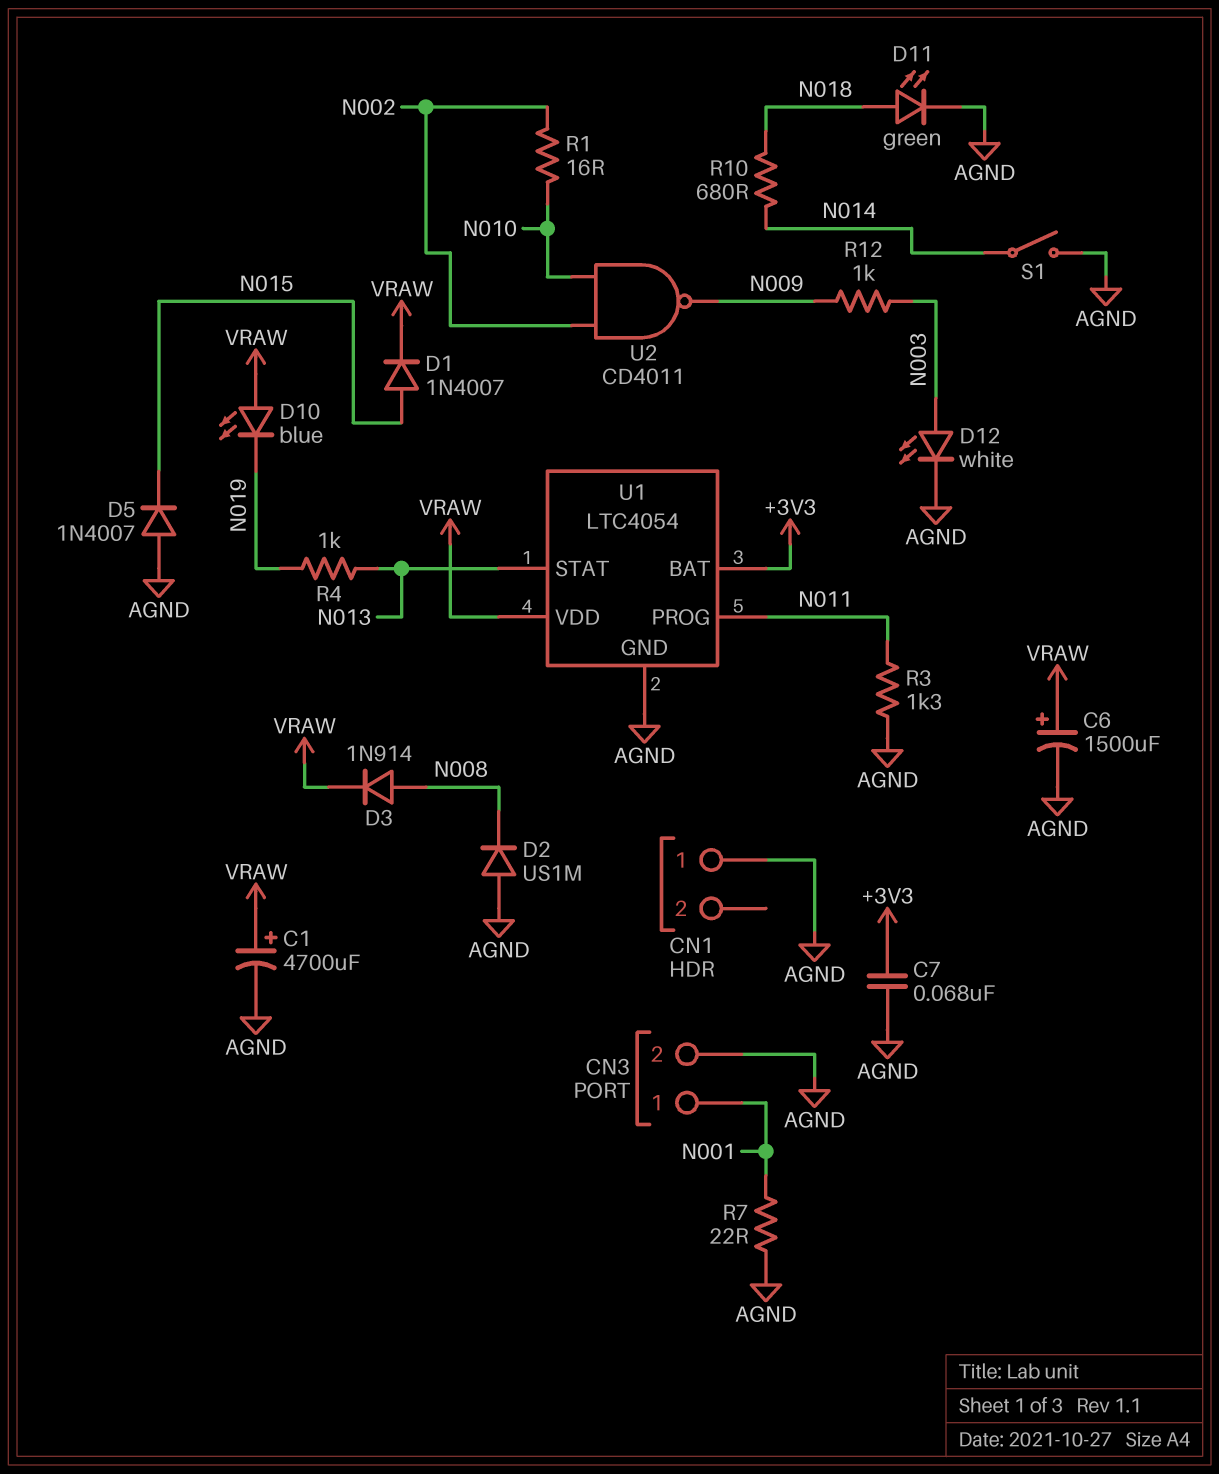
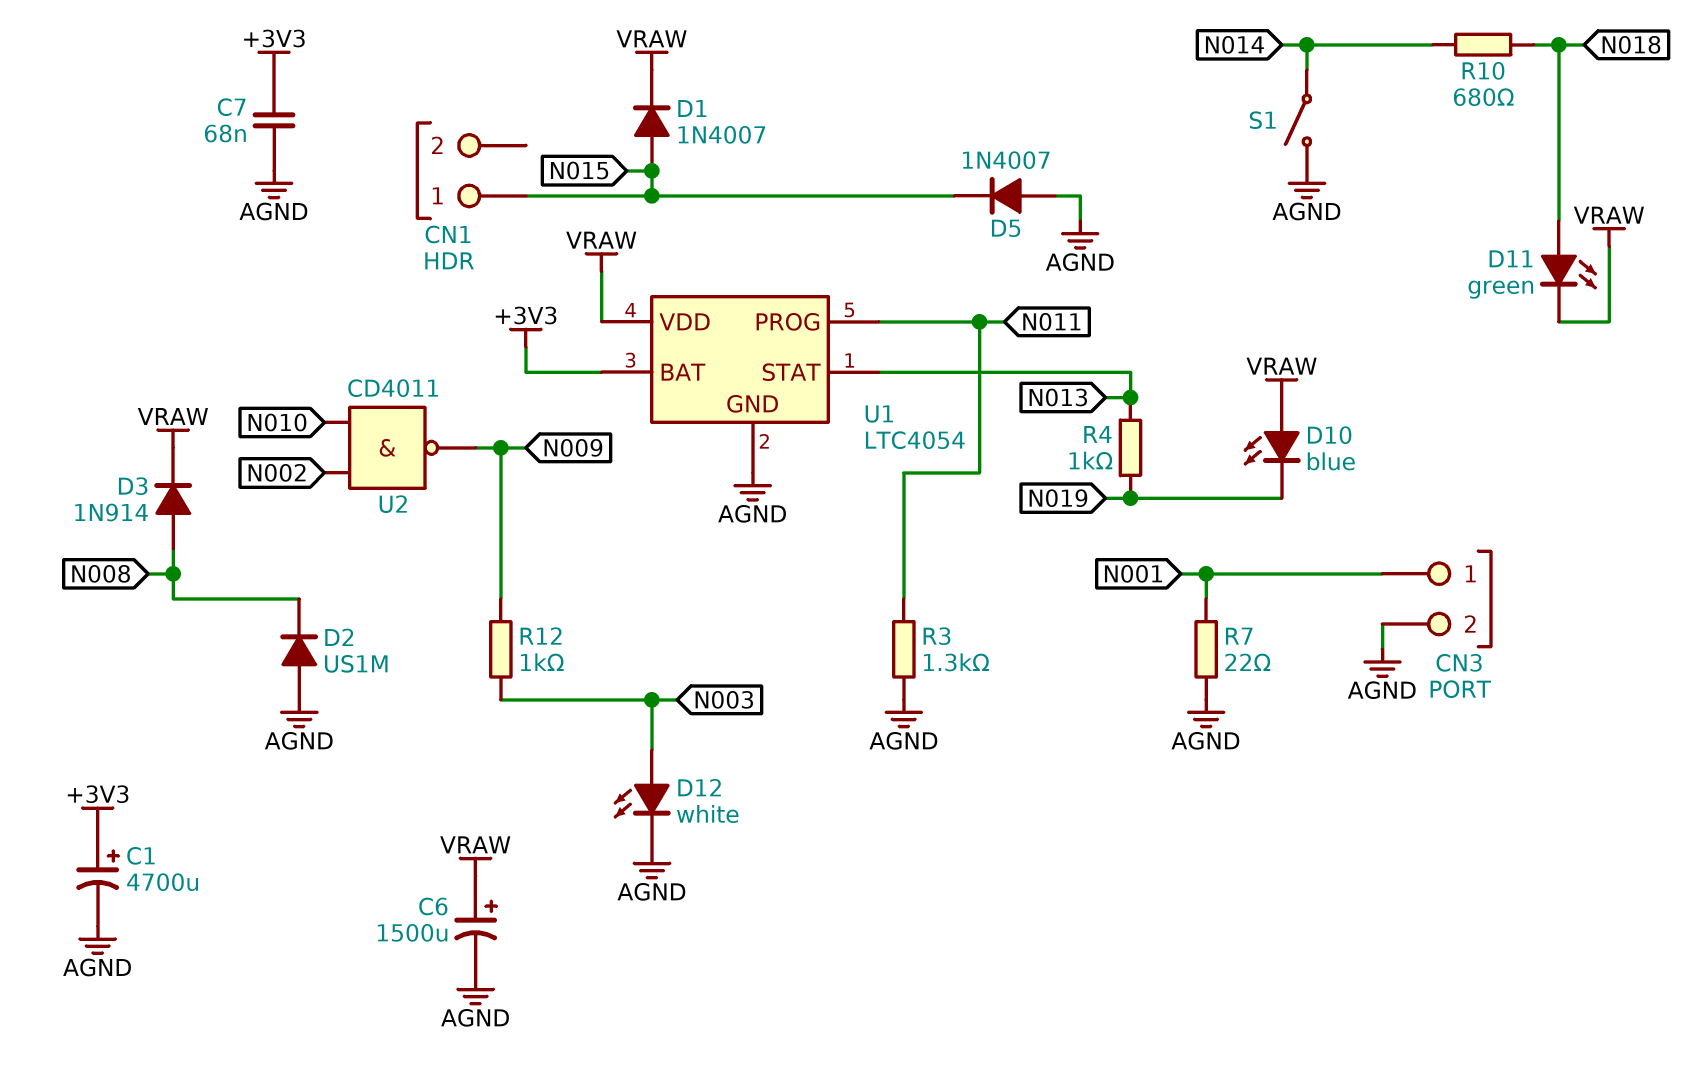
C1: 4700uF (plus VRAW, minus AGND) -> 4700uF (plus +3V3, minus AGND)
CN1 pin 1: AGND -> N015
D11: LED green (A N018, K AGND) -> LED green (A N018, K VRAW)
R1: 16 (N002, N010) -> none

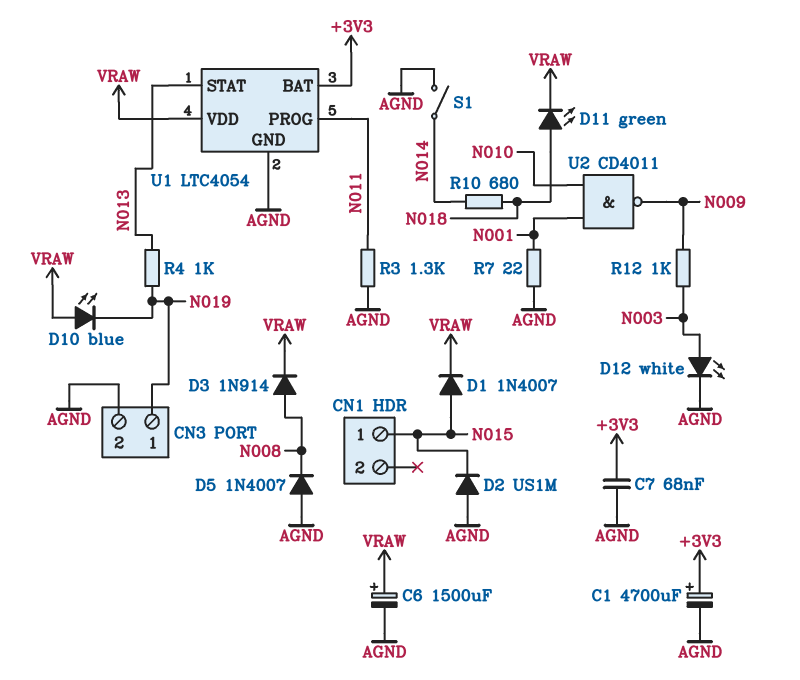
CN3 pin 1: N001 -> N019
D2: diode US1M (A AGND, K N008) -> diode US1M (A AGND, K N015)
D5: diode 1N4007 (A AGND, K N015) -> diode 1N4007 (A AGND, K N008)
U2: NAND CD4011 (in N002, in N010, out N009) -> NAND CD4011 (in N001, in N010, out N009)

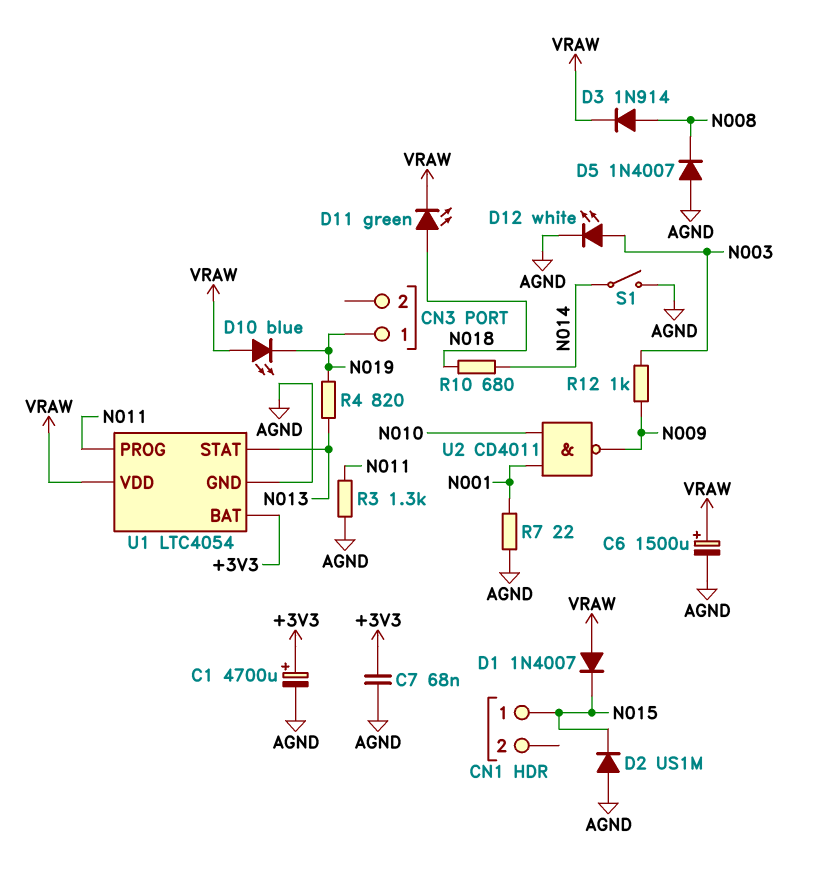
CN3 pin 2: AGND -> none
D1: diode 1N4007 (A N015, K VRAW) -> diode 1N4007 (A VRAW, K N015)
R4: 1k (N013, N019) -> 820 (N013, N019)

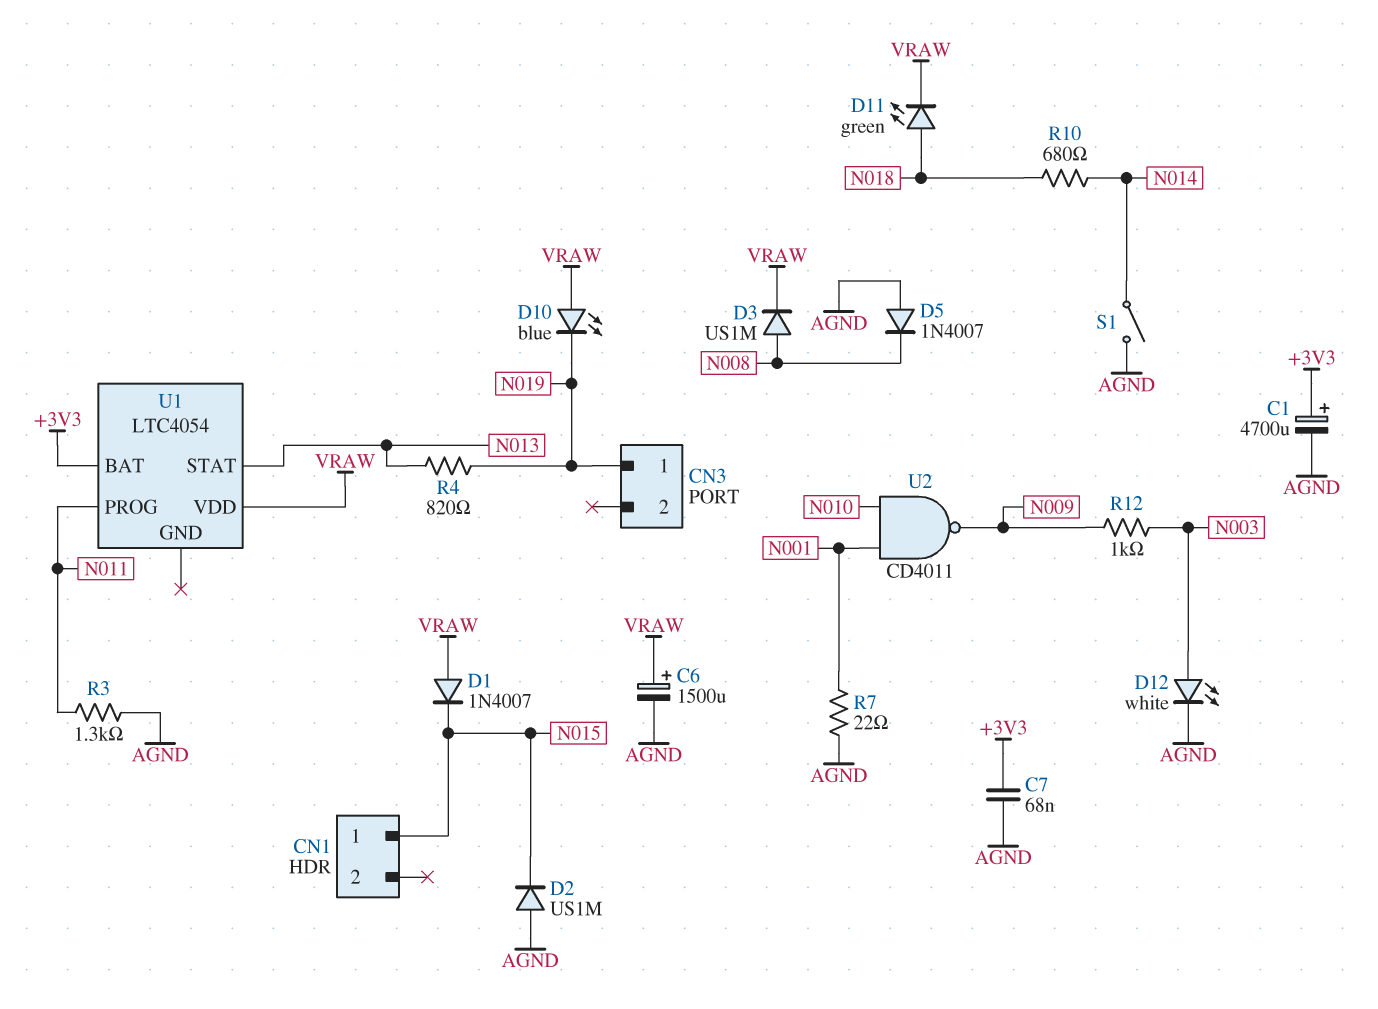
D3: diode 1N914 (A N008, K VRAW) -> diode US1M (A N008, K VRAW)
U1 pin GND: AGND -> none

